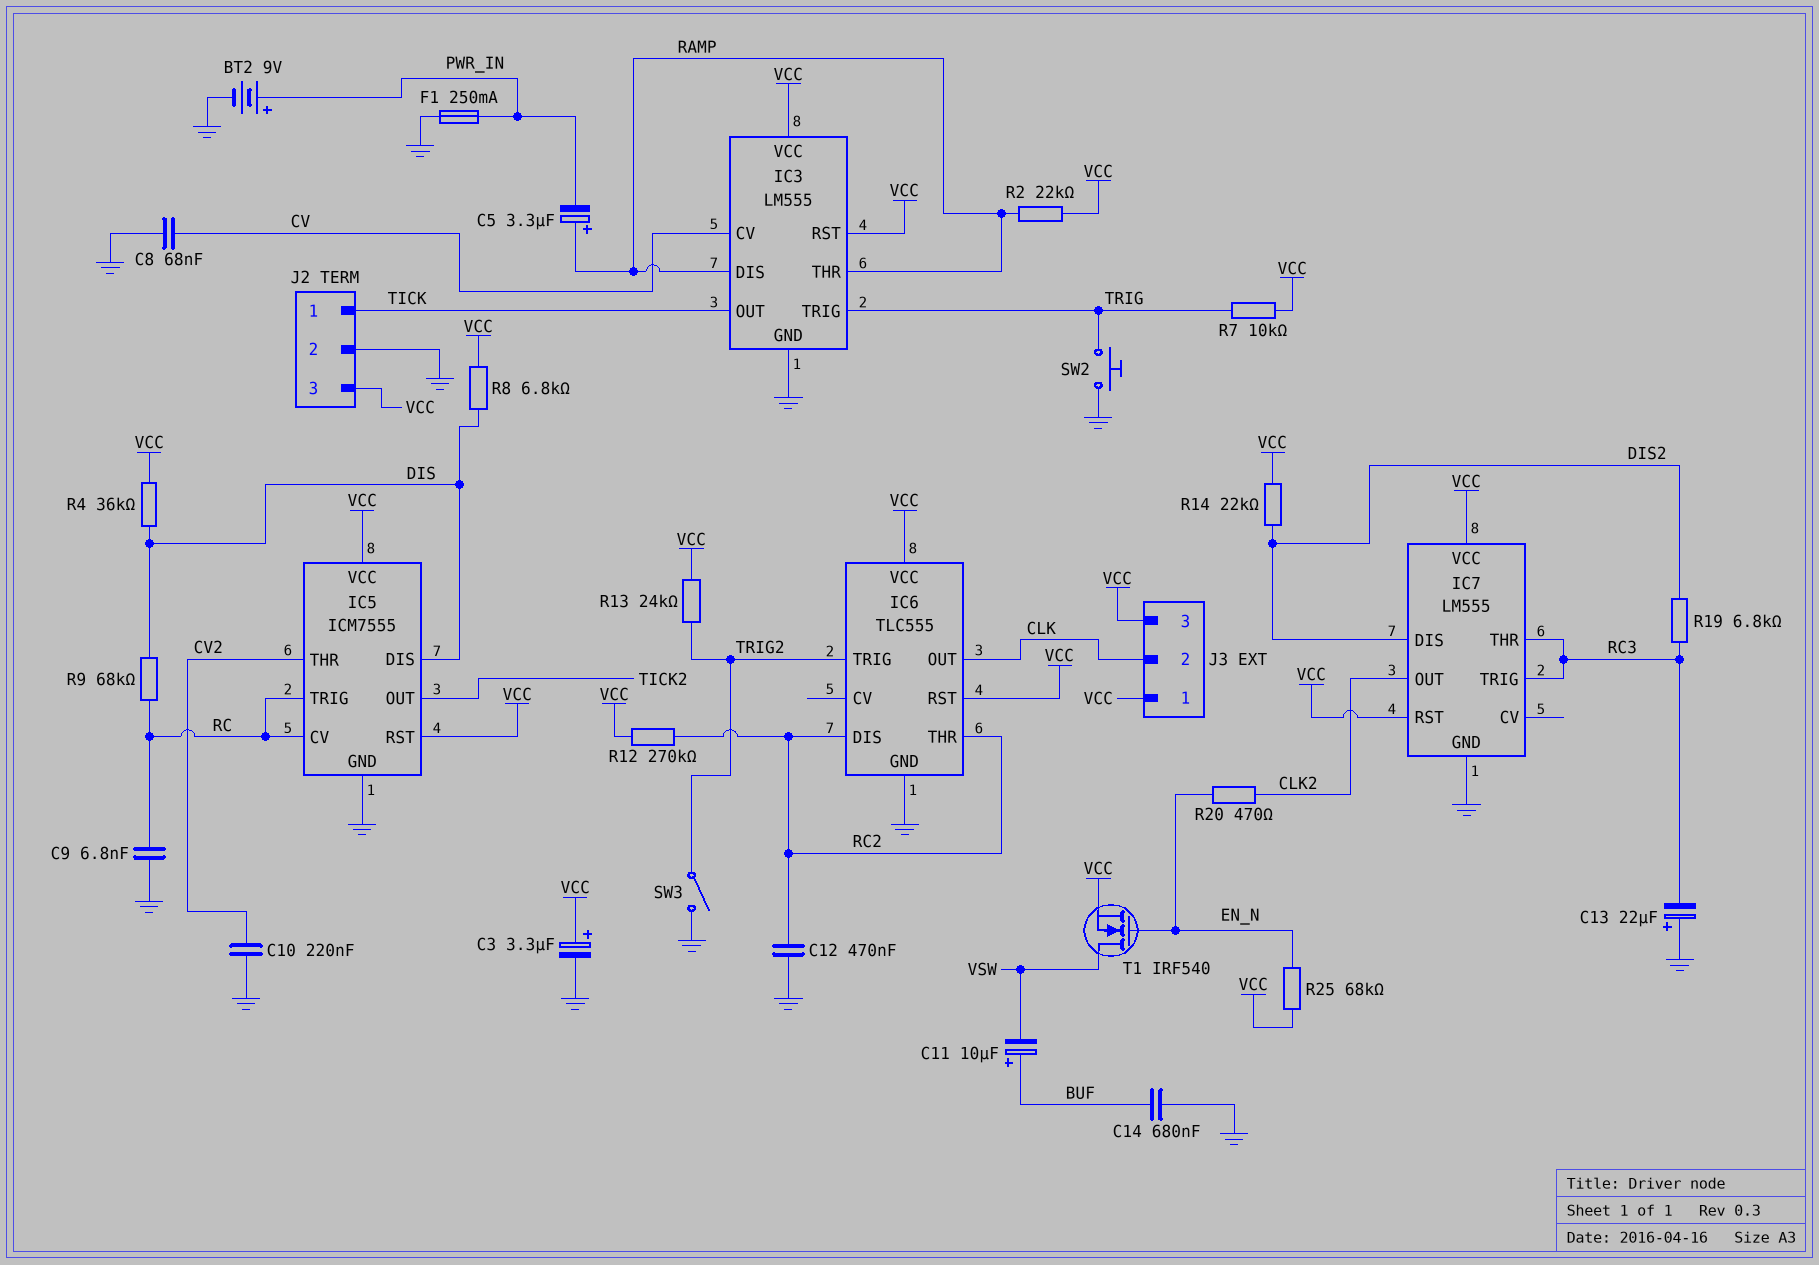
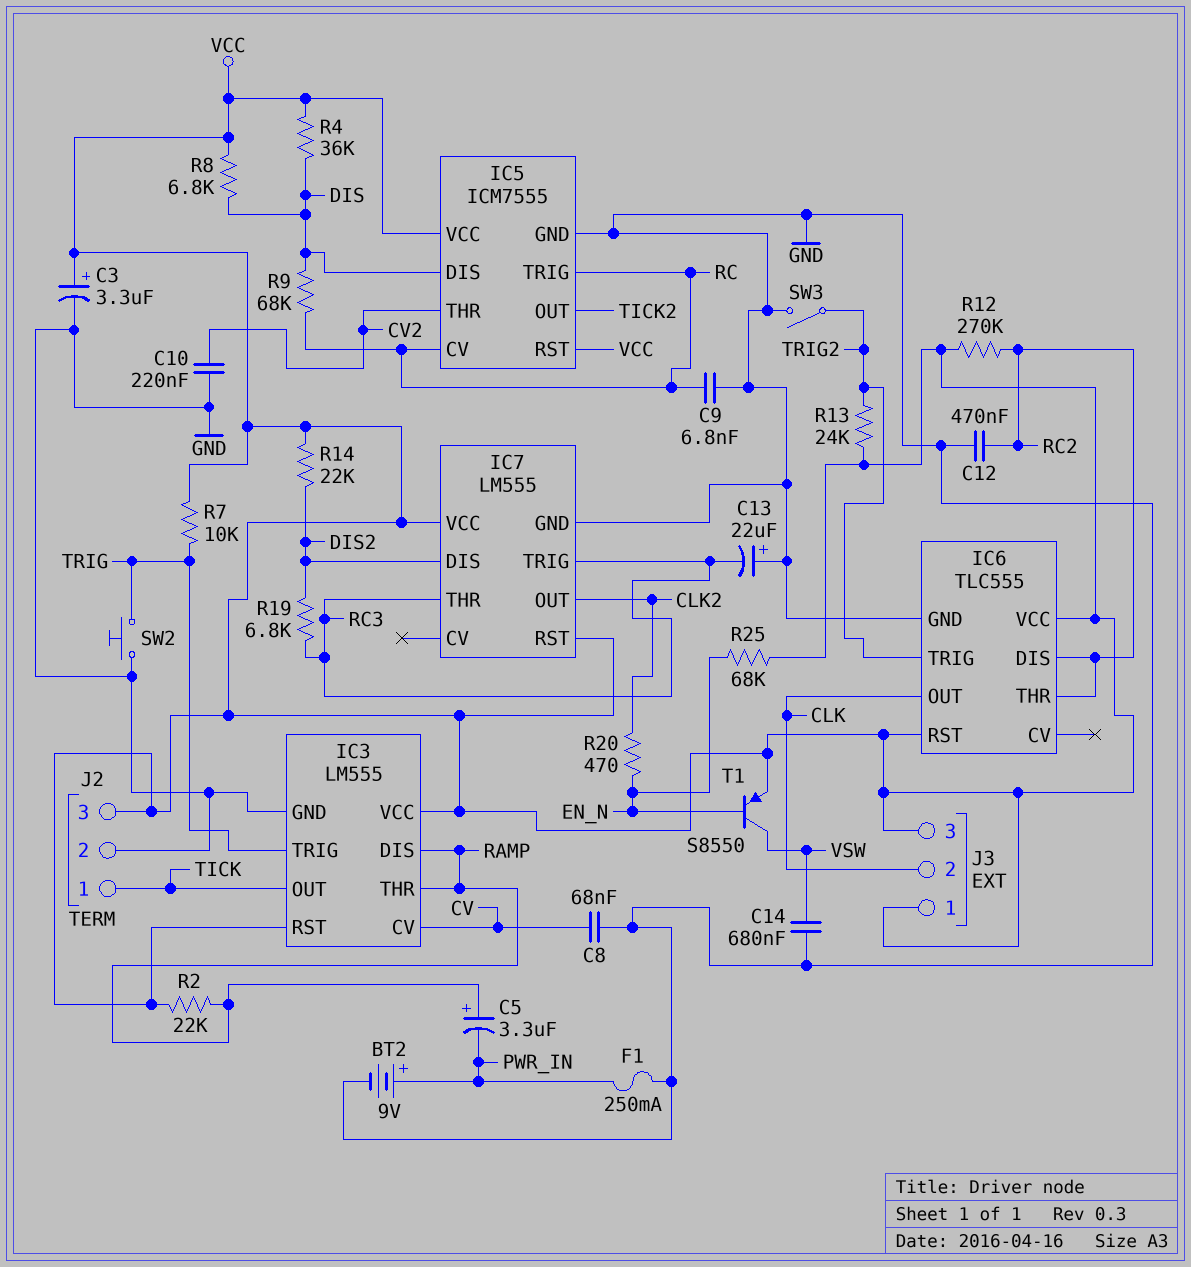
C11: 10uF (plus BUF, minus VSW) -> none
C14: 680nF (BUF, GND) -> 680nF (GND, VSW)
T1: NMOS IRF540 (G EN_N, D VSW, S VCC) -> PNP S8550 (B EN_N, C VSW, E VCC)

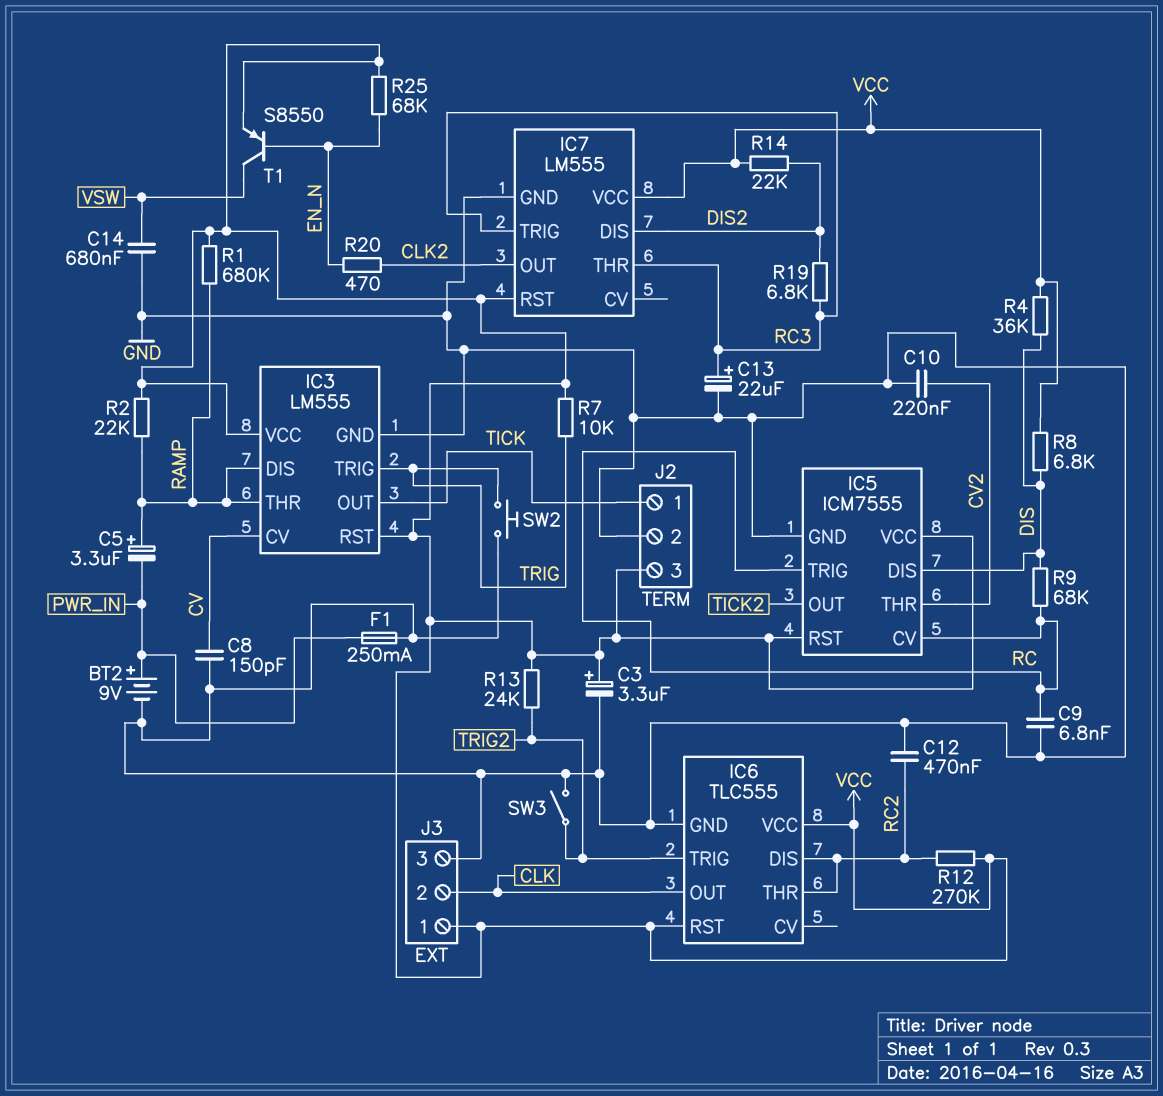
C8: 68nF (CV, GND) -> 150pF (CV, GND)
C13: 22uF (plus GND, minus RC3) -> 22uF (plus RC3, minus GND)
J3 pin 3: VCC -> GND
R1: none -> 680k (RAMP, VCC)

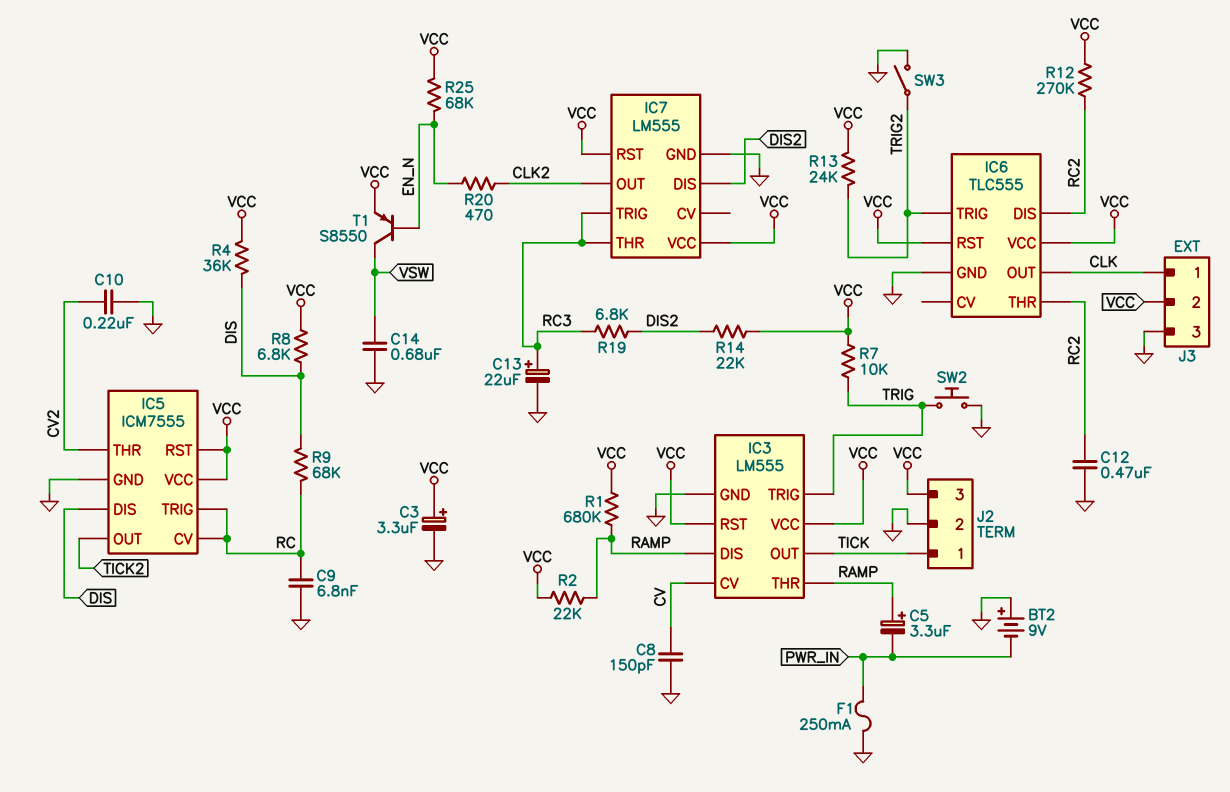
BT2: 9V (plus PWR_IN, minus GND) -> 9V (plus GND, minus PWR_IN)
J3 pin 1: VCC -> CLK
J3 pin 2: CLK -> VCC

